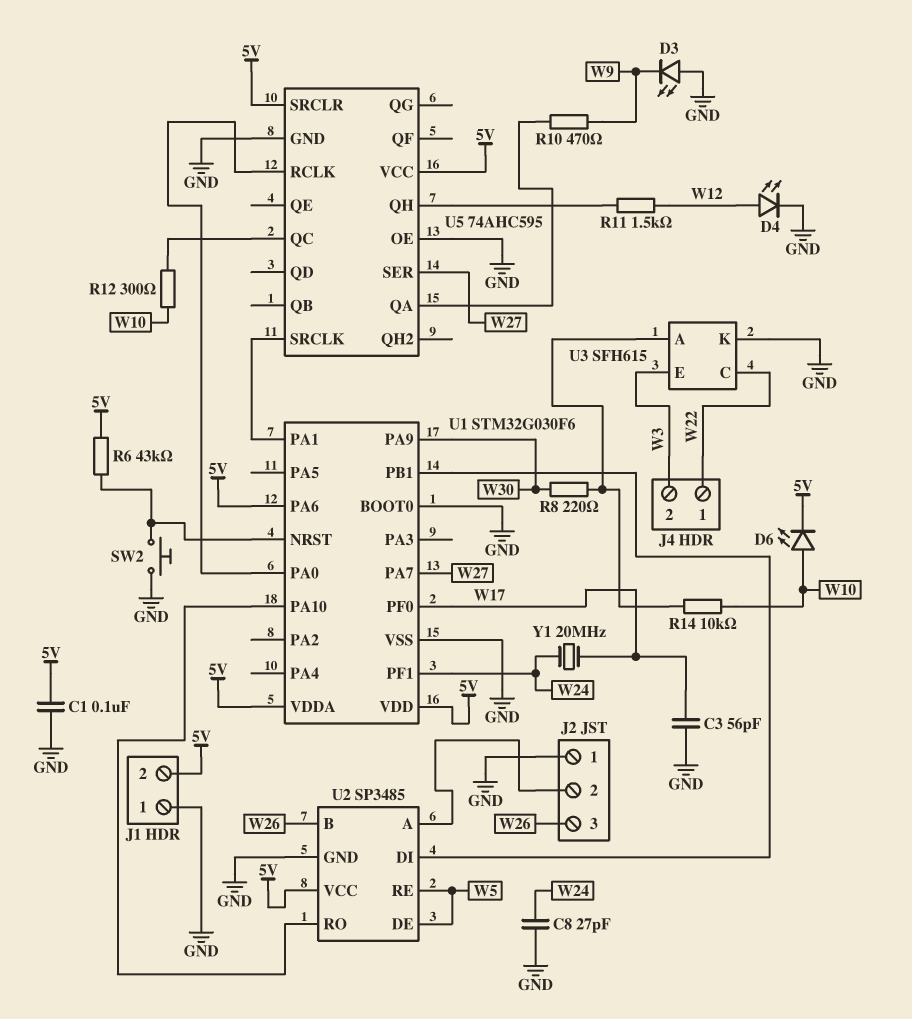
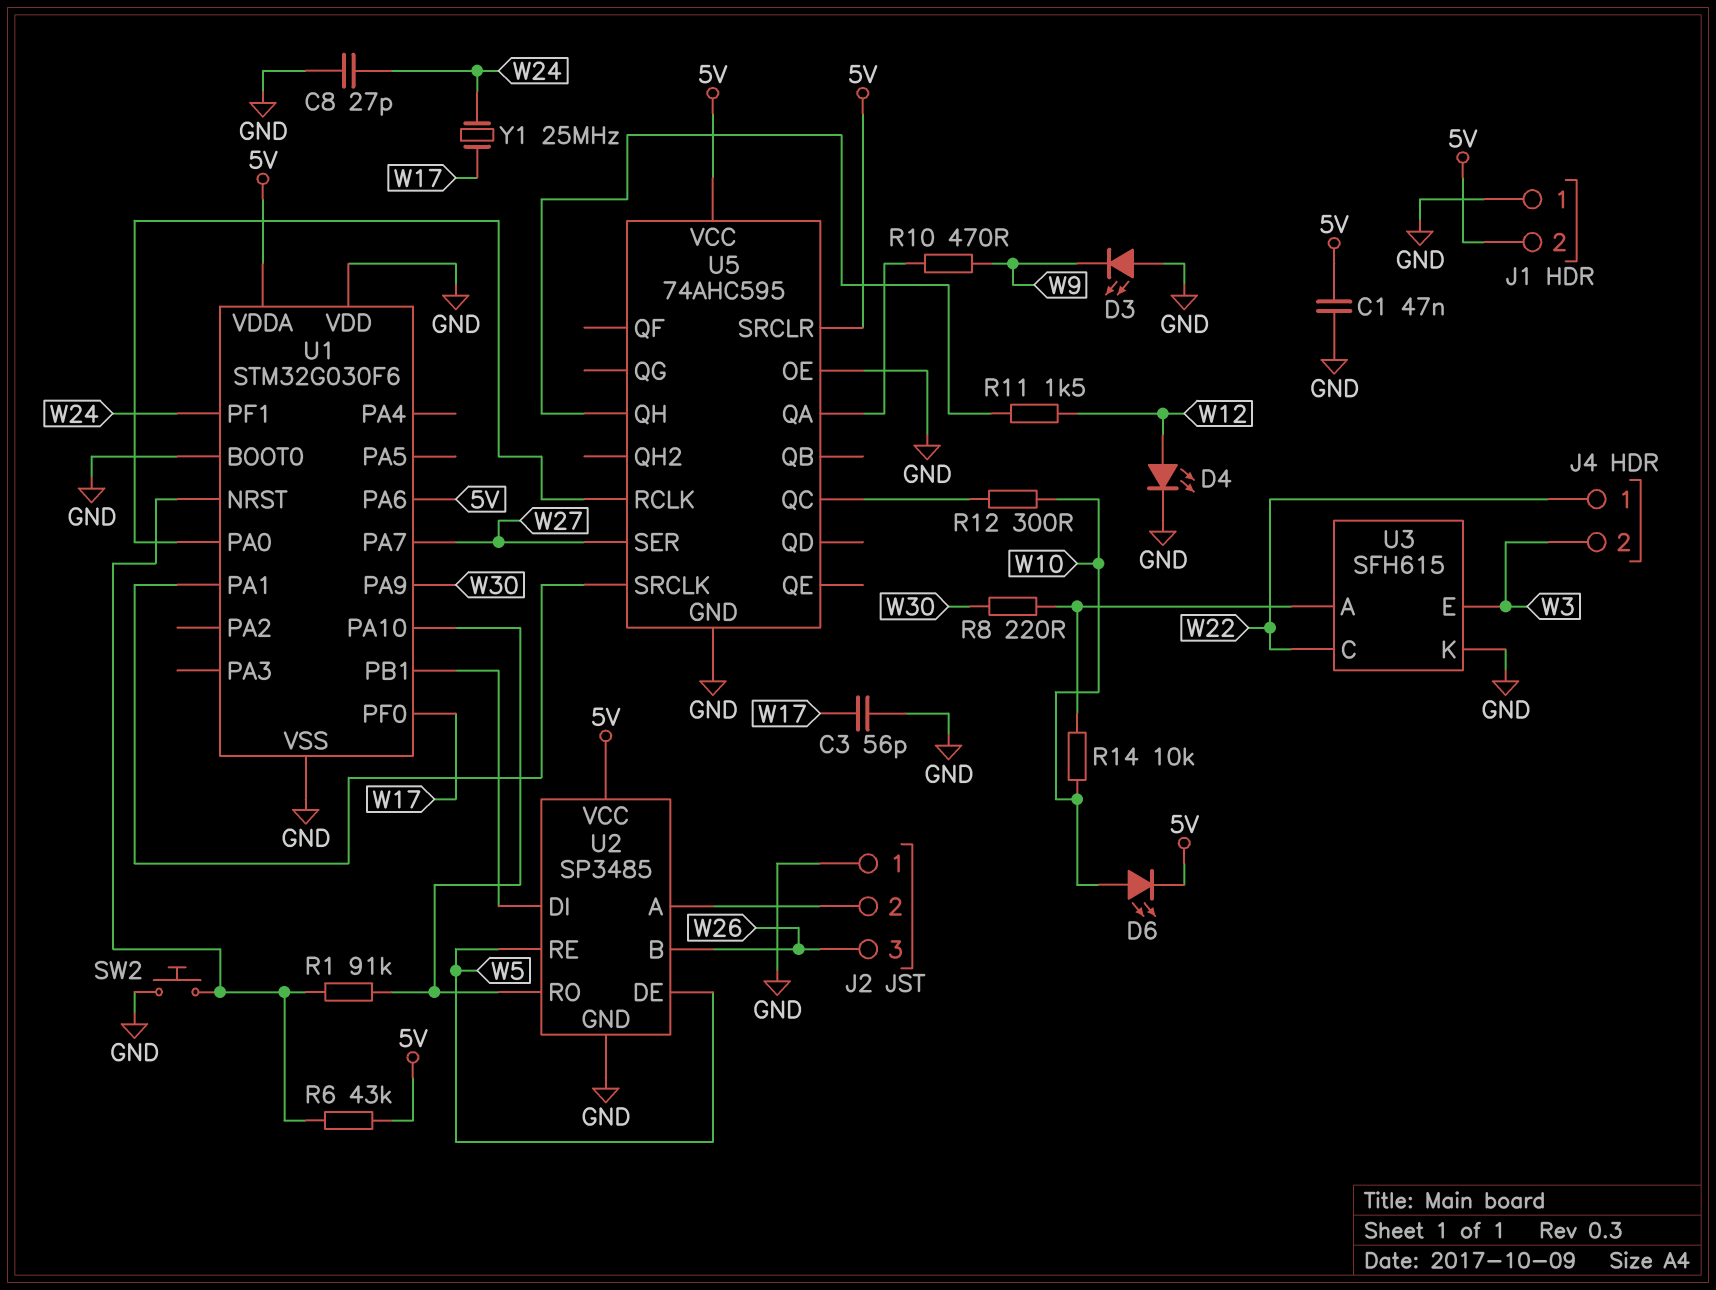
C1: 100nF (5V, GND) -> 47nF (5V, GND)
R1: none -> 91k (U1/NRST, U1/PA10)
U1 pin VDD: 5V -> GND
Y1: 20MHz (W17, W24) -> 25MHz (W17, W24)

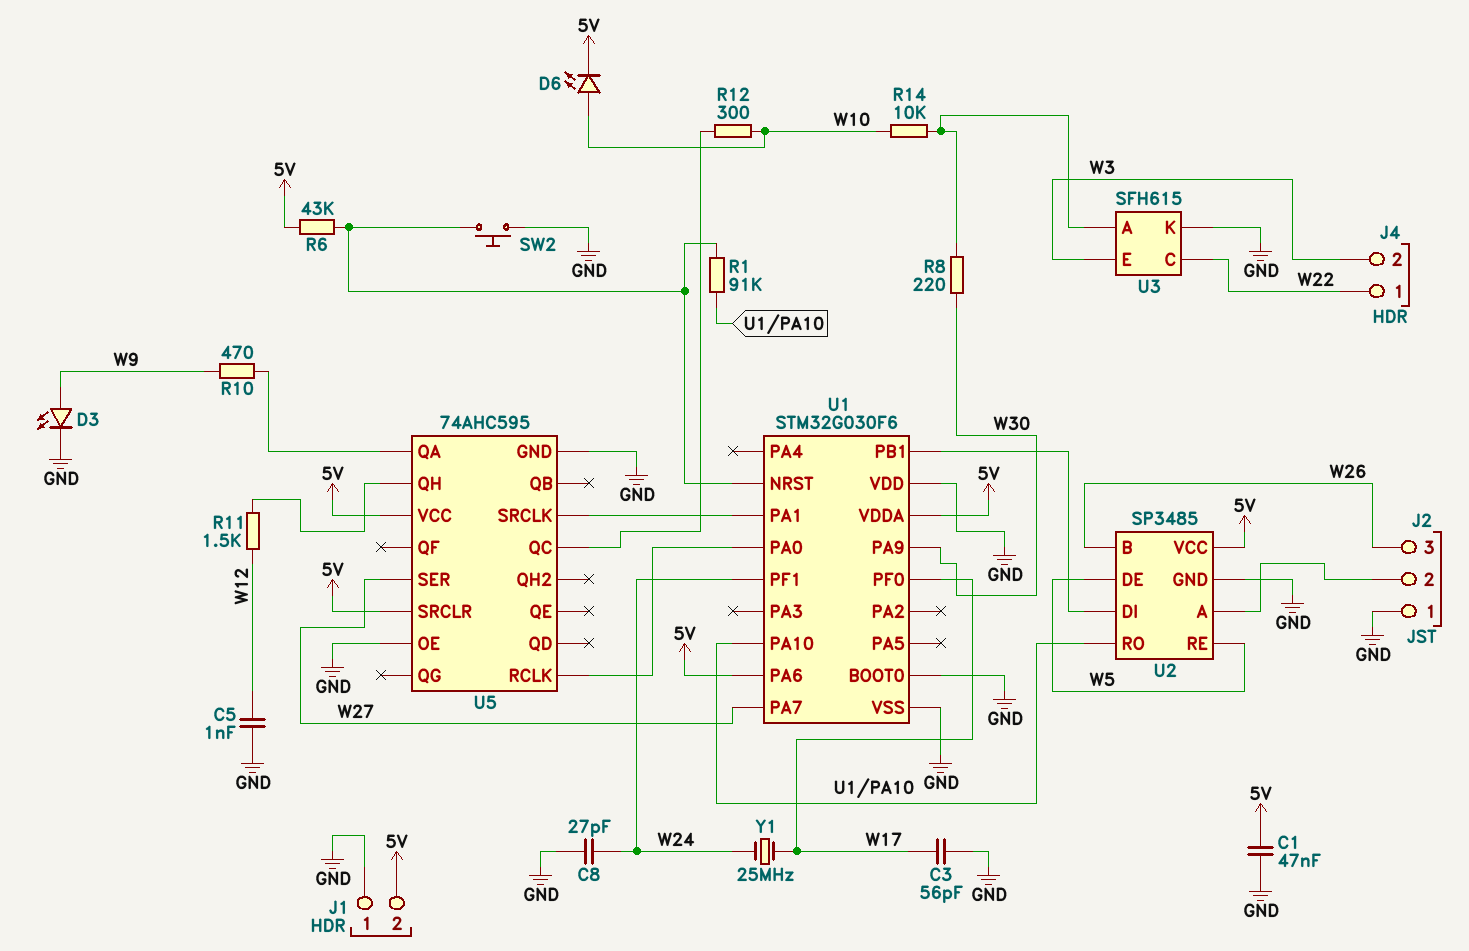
C5: none -> 1nF (GND, W12)
D3: LED (A GND, K W9) -> LED (A W9, K GND)
D4: LED (A W12, K GND) -> none

